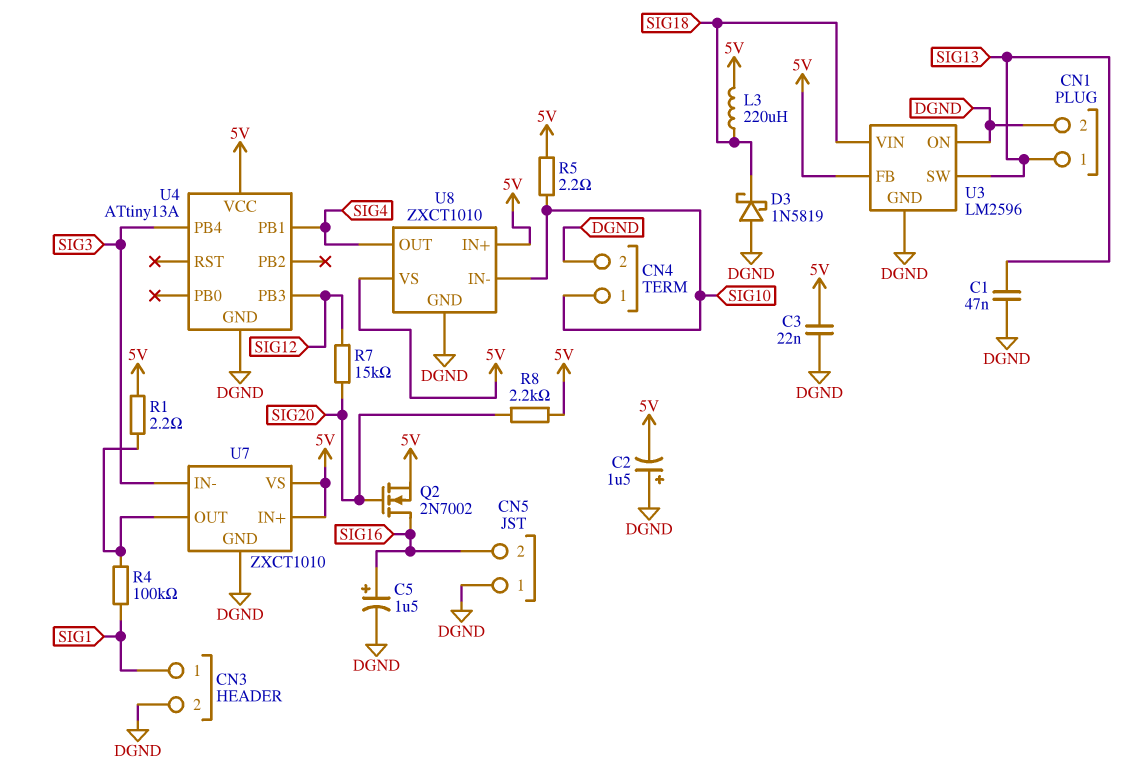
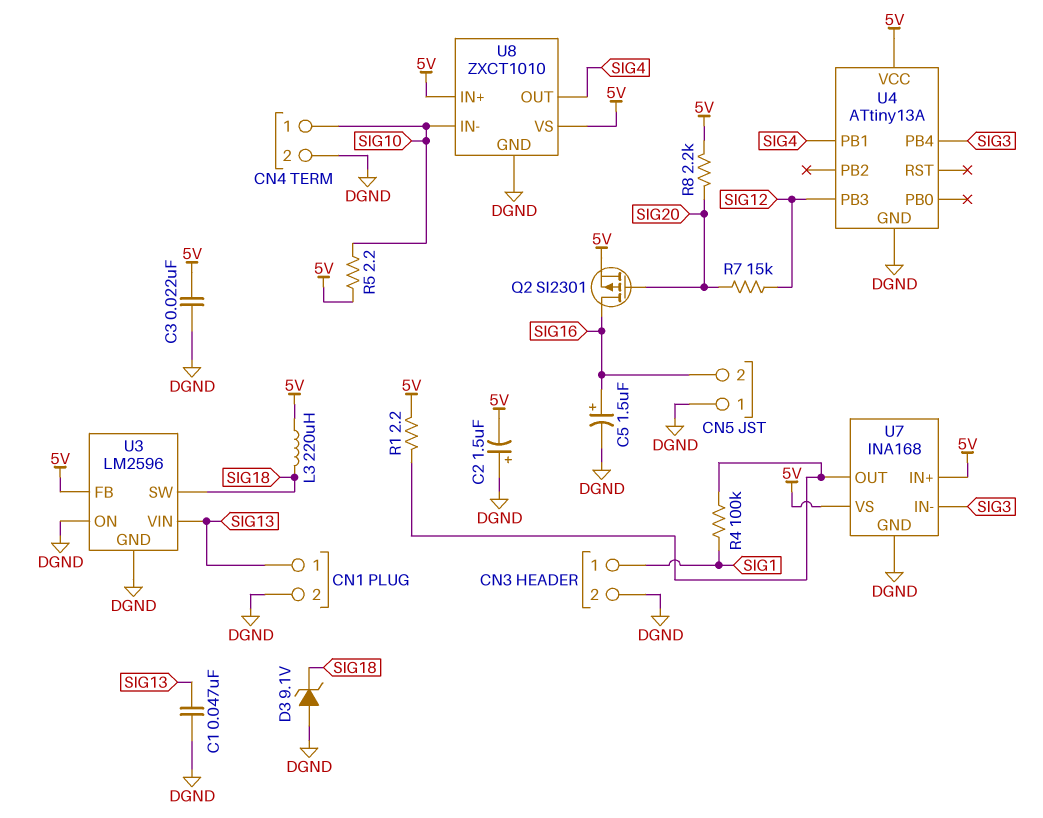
D3: schottky 1N5819 (A DGND, K SIG18) -> zener 9.1V (A DGND, K SIG18)
Q2: NMOS 2N7002 (G SIG20, D SIG16, S 5V) -> PMOS SI2301 (G SIG20, D SIG16, S 5V)
U3 pin SW: SIG13 -> SIG18
U3 pin VIN: SIG18 -> SIG13
U7: ZXCT1010 -> INA168

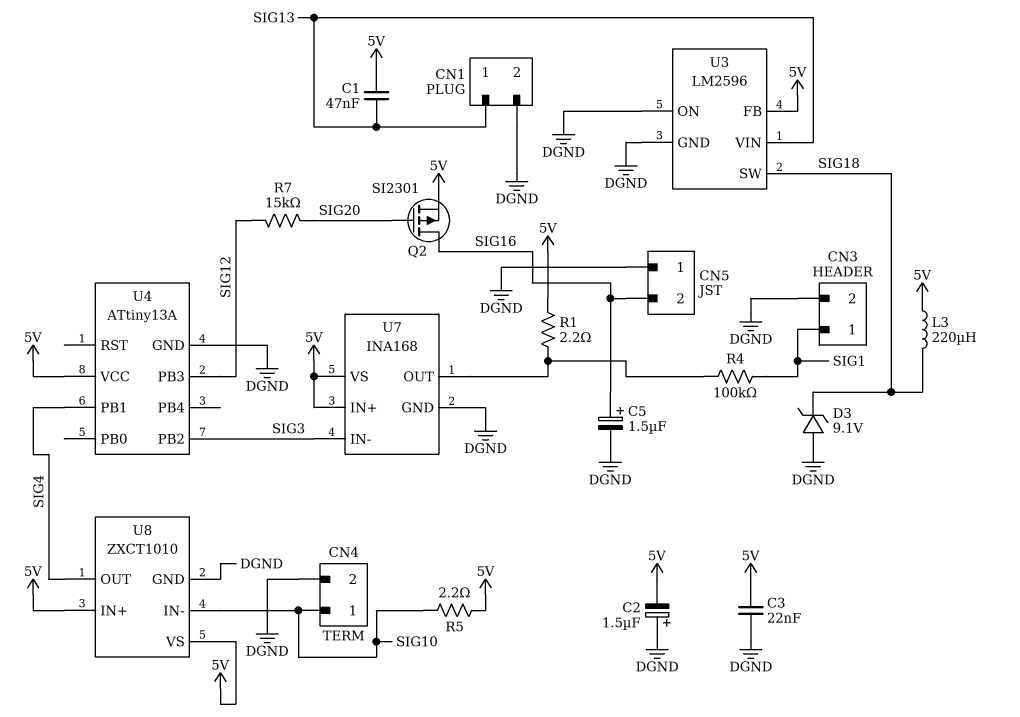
C1: 47nF (DGND, SIG13) -> 47nF (5V, SIG13)
R8: 2.2k (5V, SIG20) -> none
U4 pin PB2: none -> SIG3
U4 pin PB4: SIG3 -> none

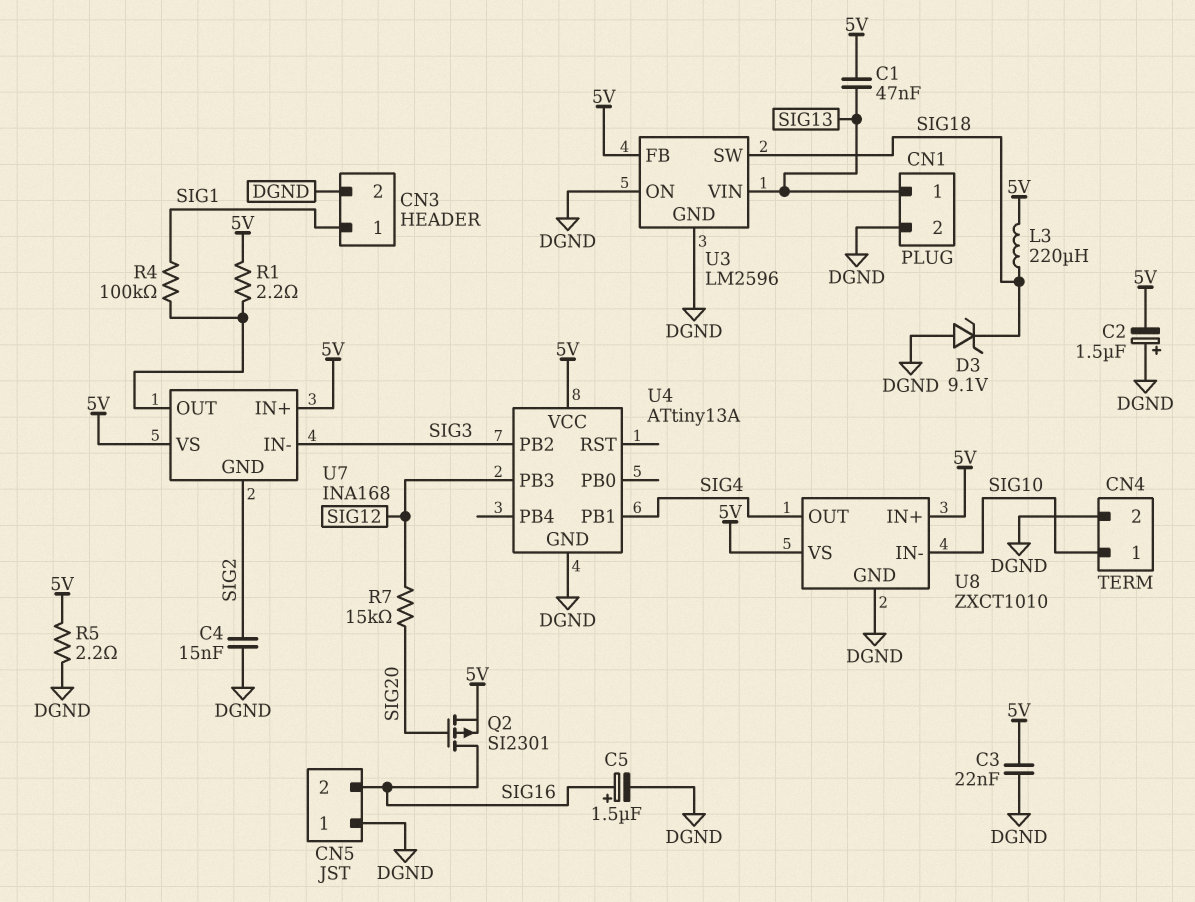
C4: none -> 15nF (DGND, SIG2)
R5: 2.2 (5V, SIG10) -> 2.2 (5V, DGND)
U7 pin GND: DGND -> SIG2

